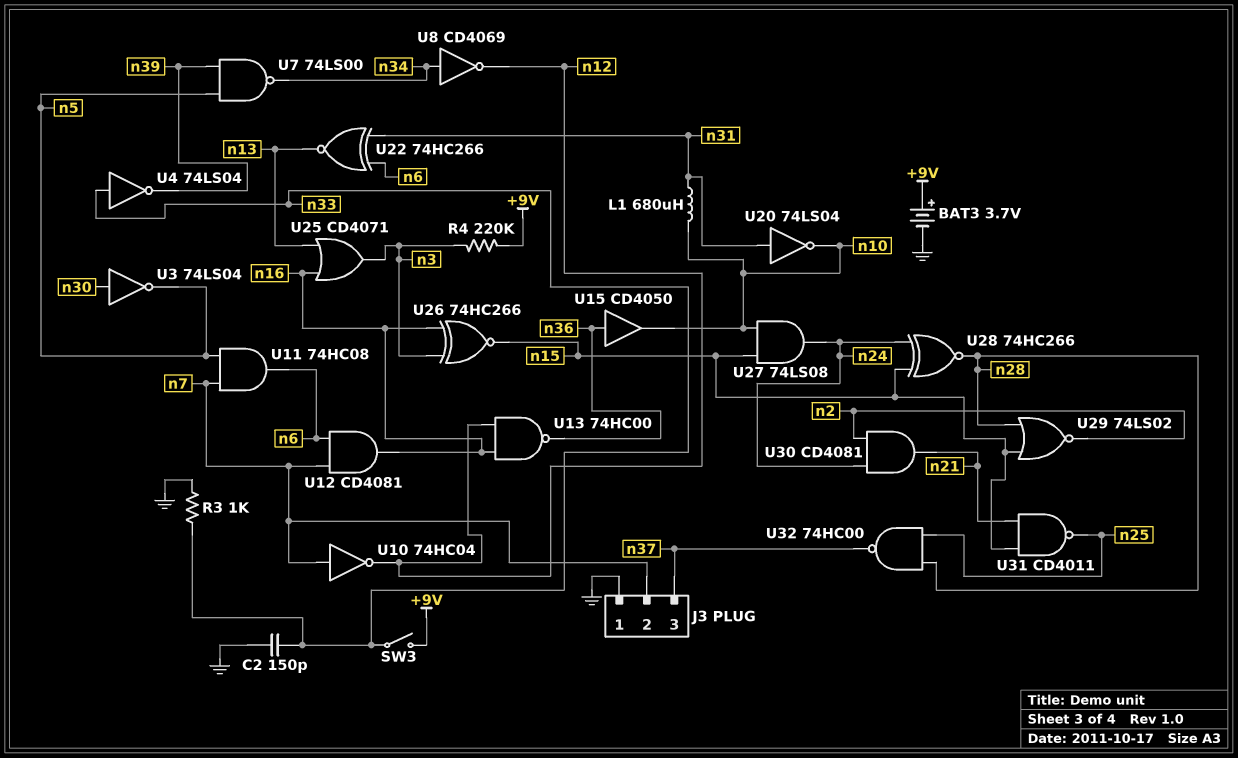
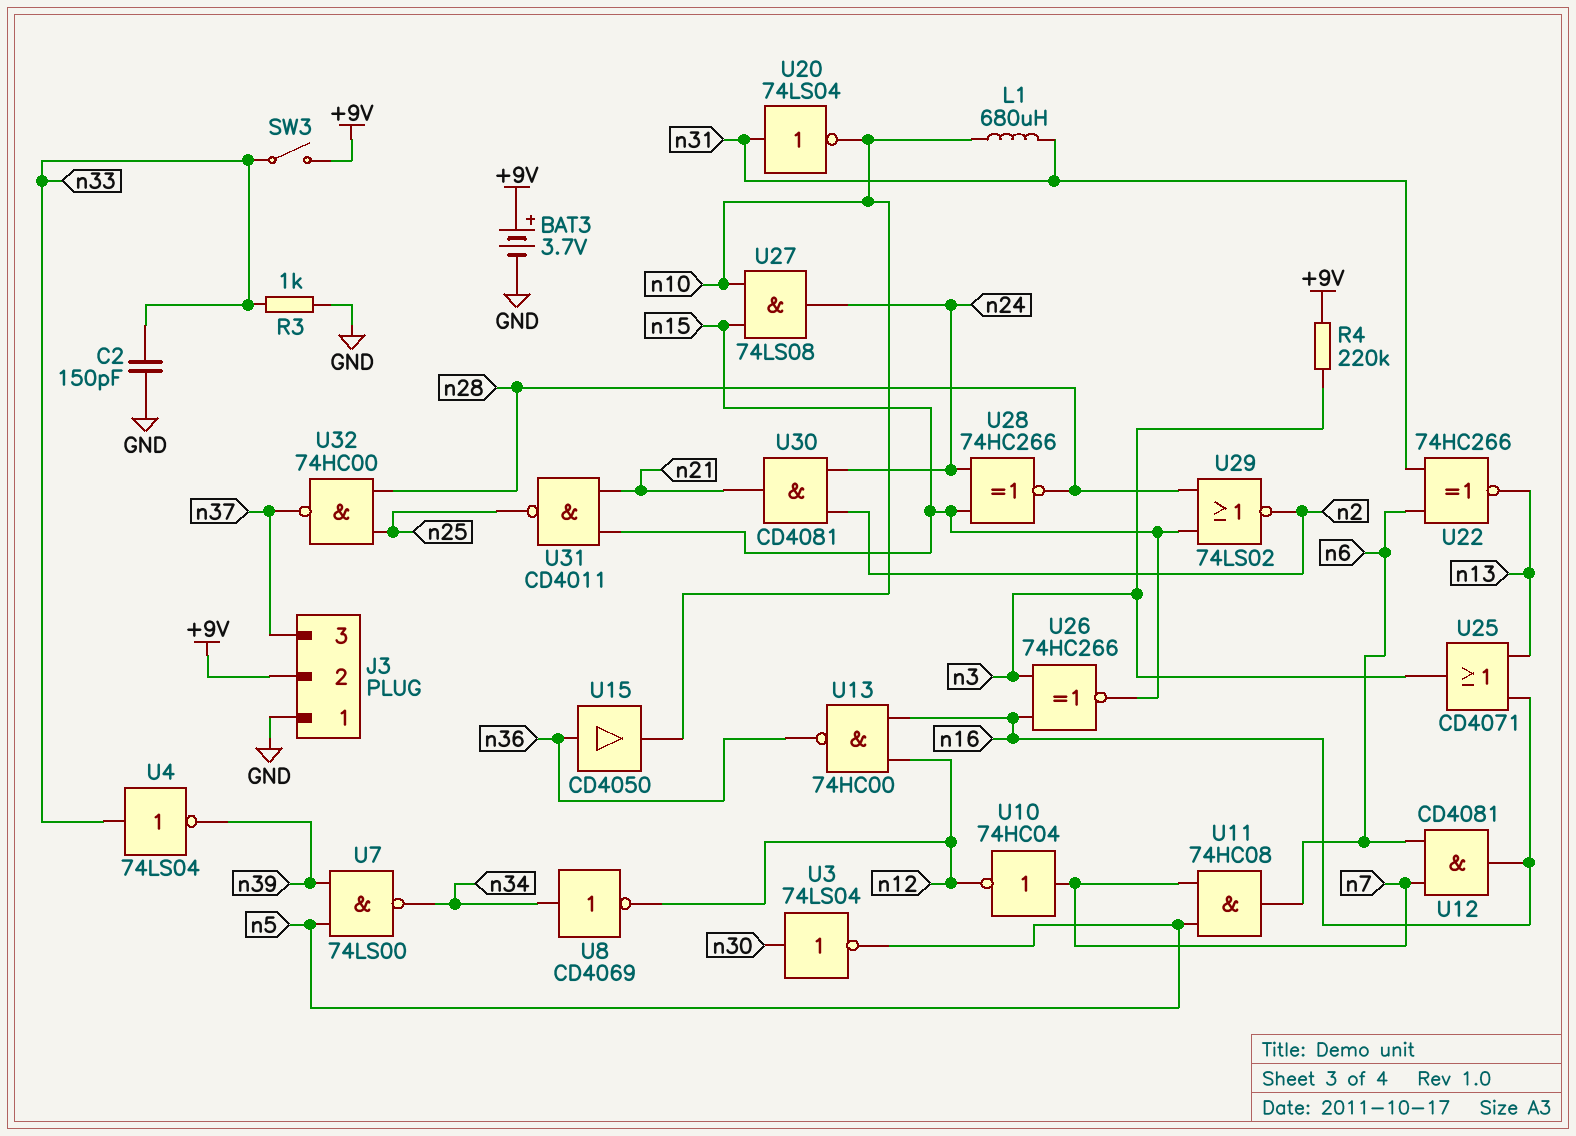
J3 pin 2: n7 -> +9V

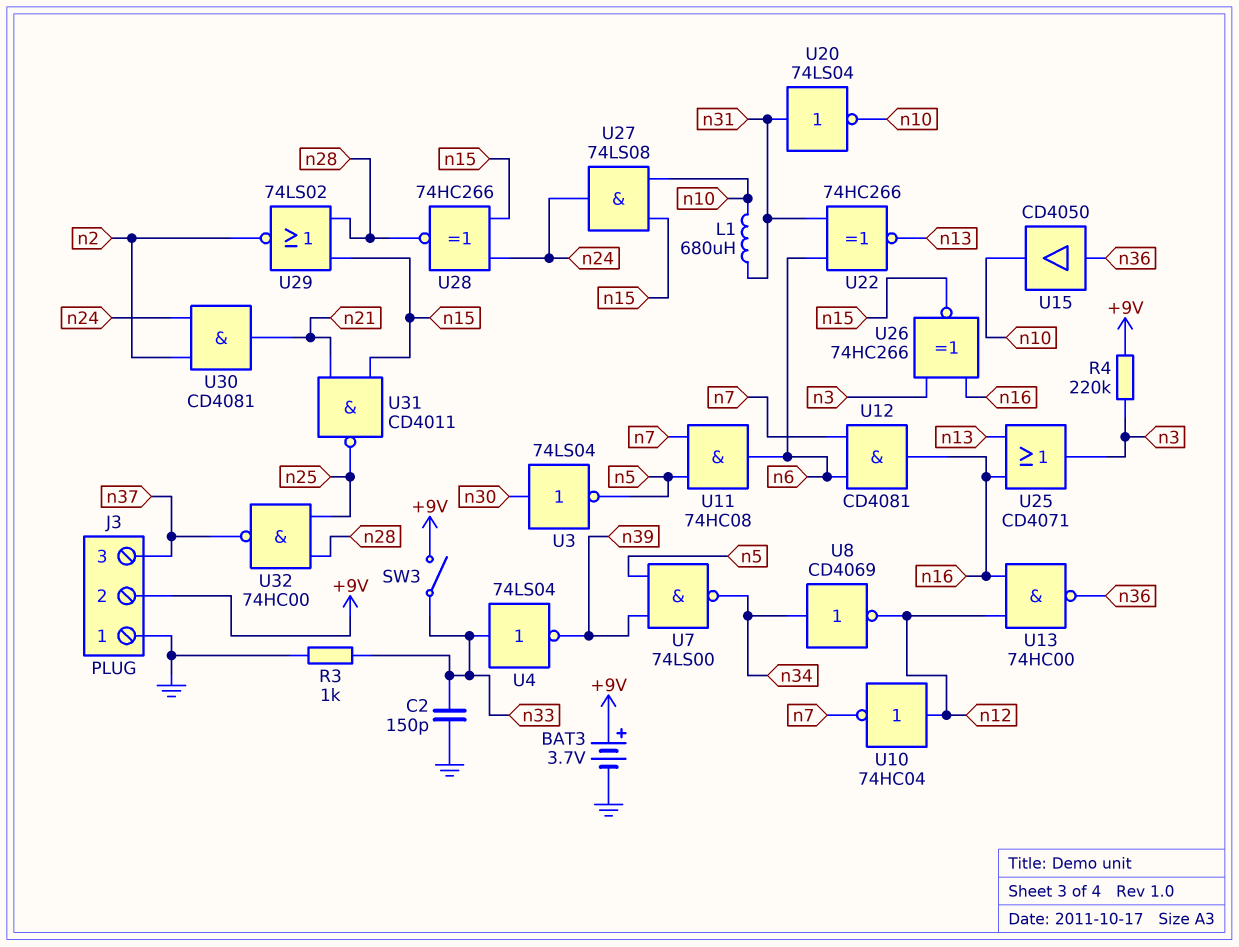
U10: NOT 74HC04 (in n7, out n12) -> NOT 74HC04 (in n12, out n7)

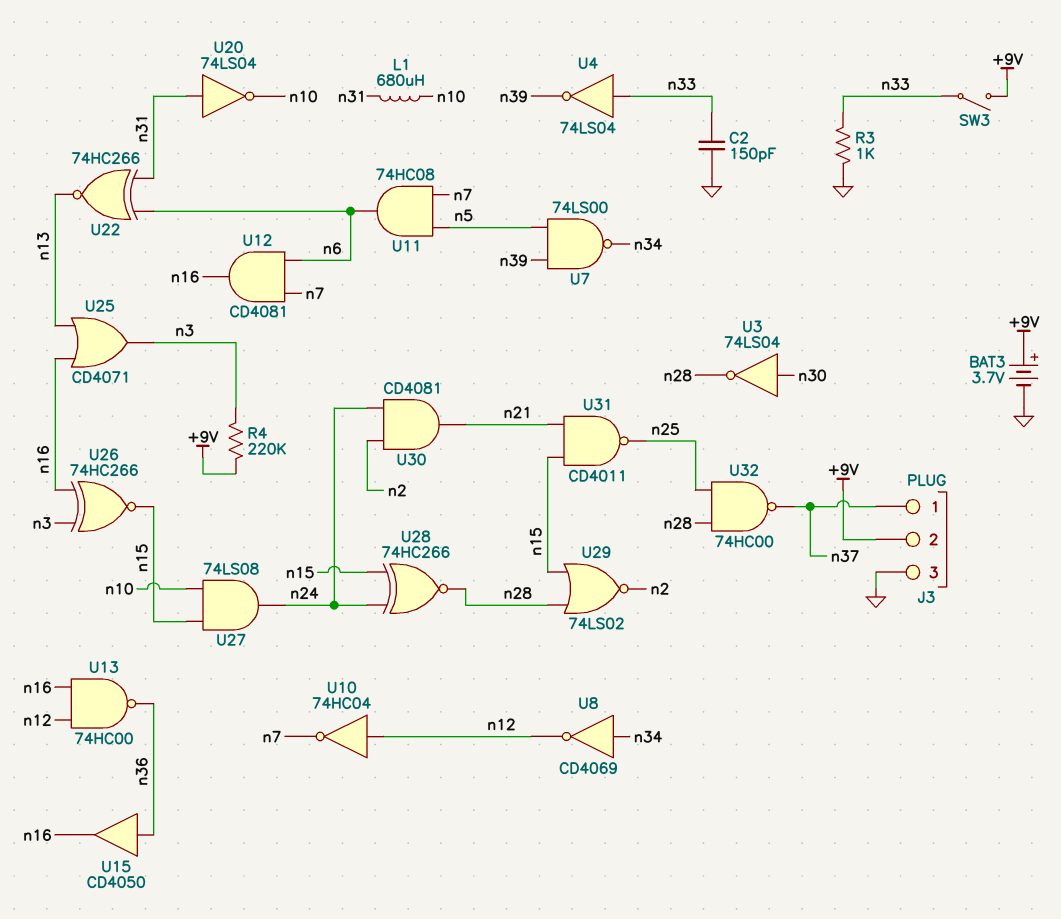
J3 pin 1: GND -> n37
J3 pin 3: n37 -> GND
U3: NOT 74LS04 (in n30, out n5) -> NOT 74LS04 (in n30, out n28)
U15: buffer CD4050 (in n36, out n10) -> buffer CD4050 (in n36, out n16)

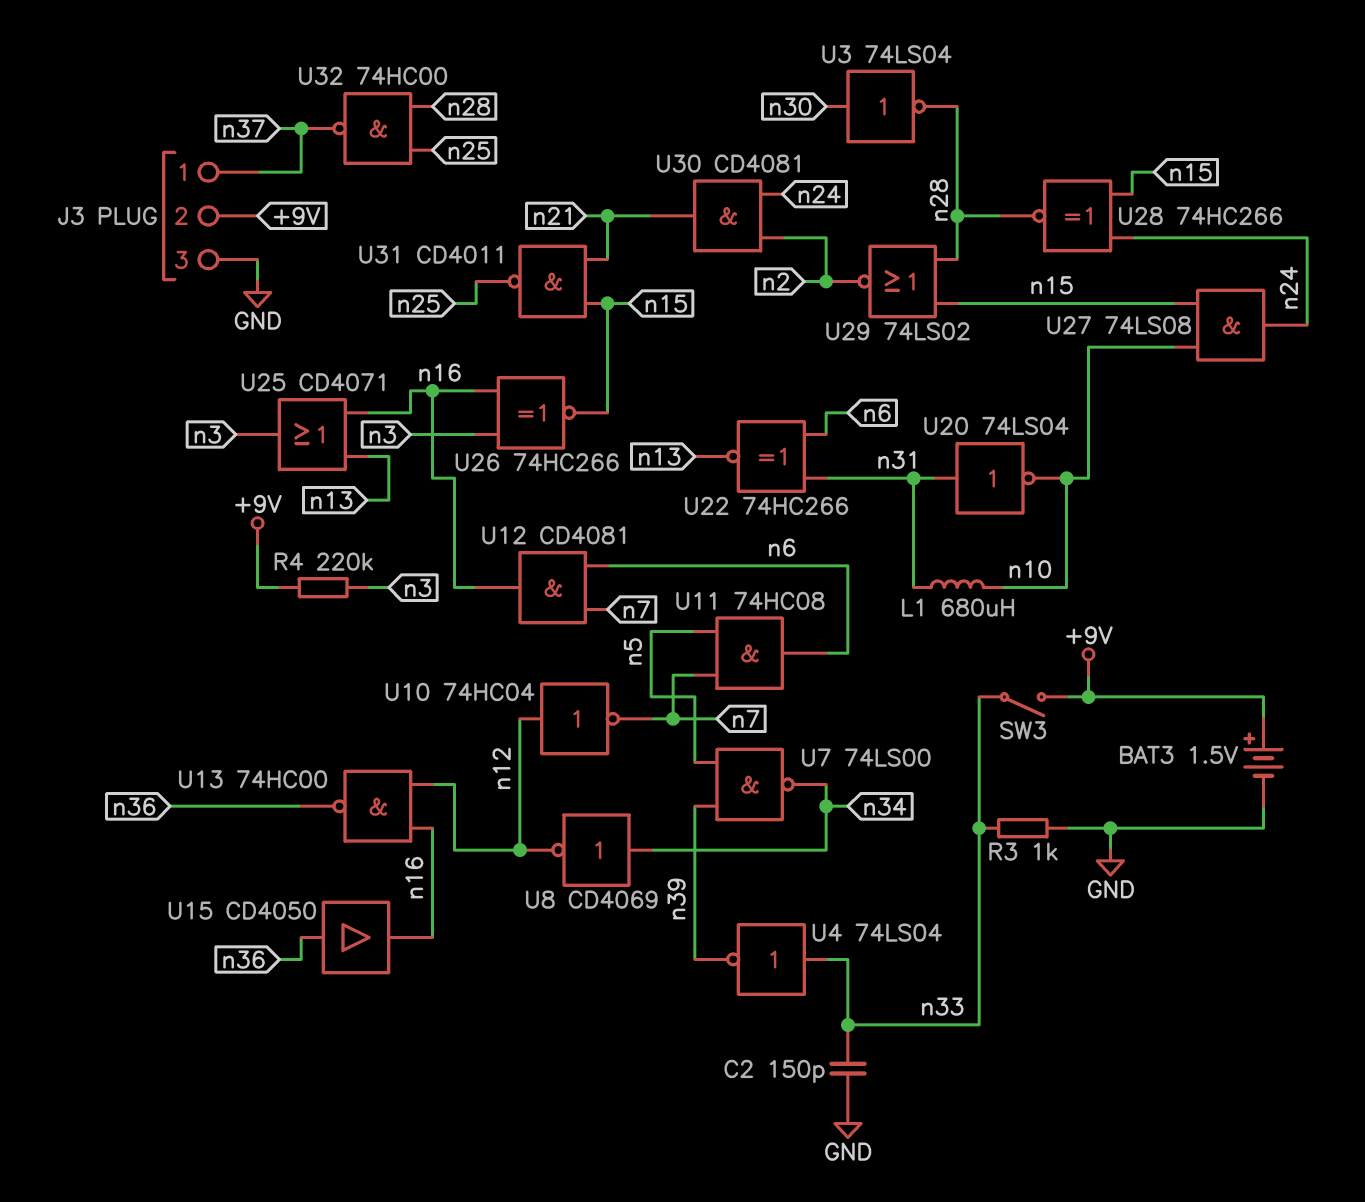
BAT3: 3.7V (plus +9V, minus GND) -> 1.5V (plus +9V, minus GND)

